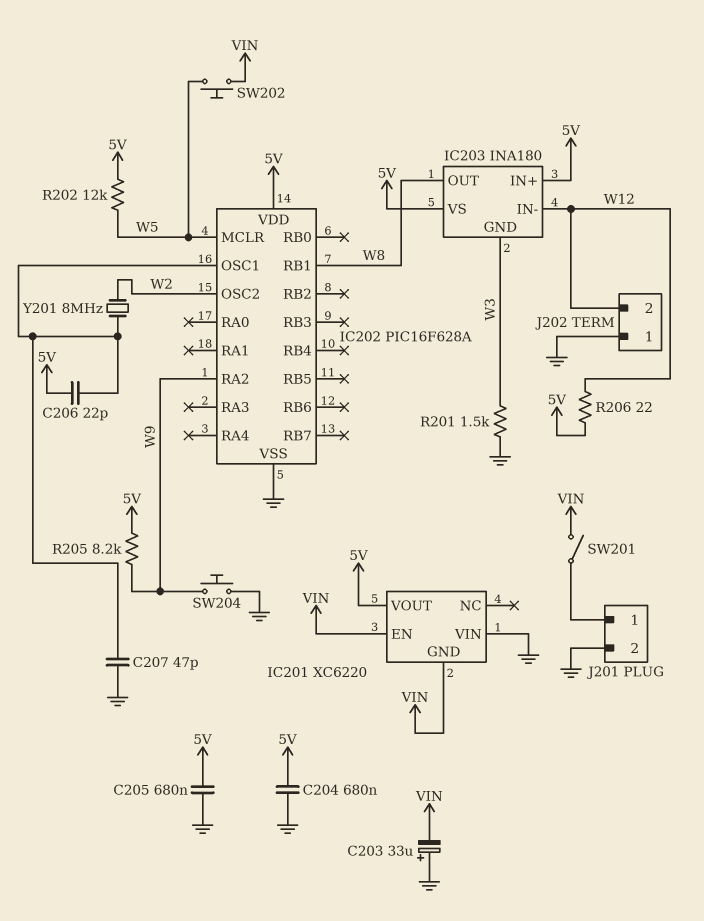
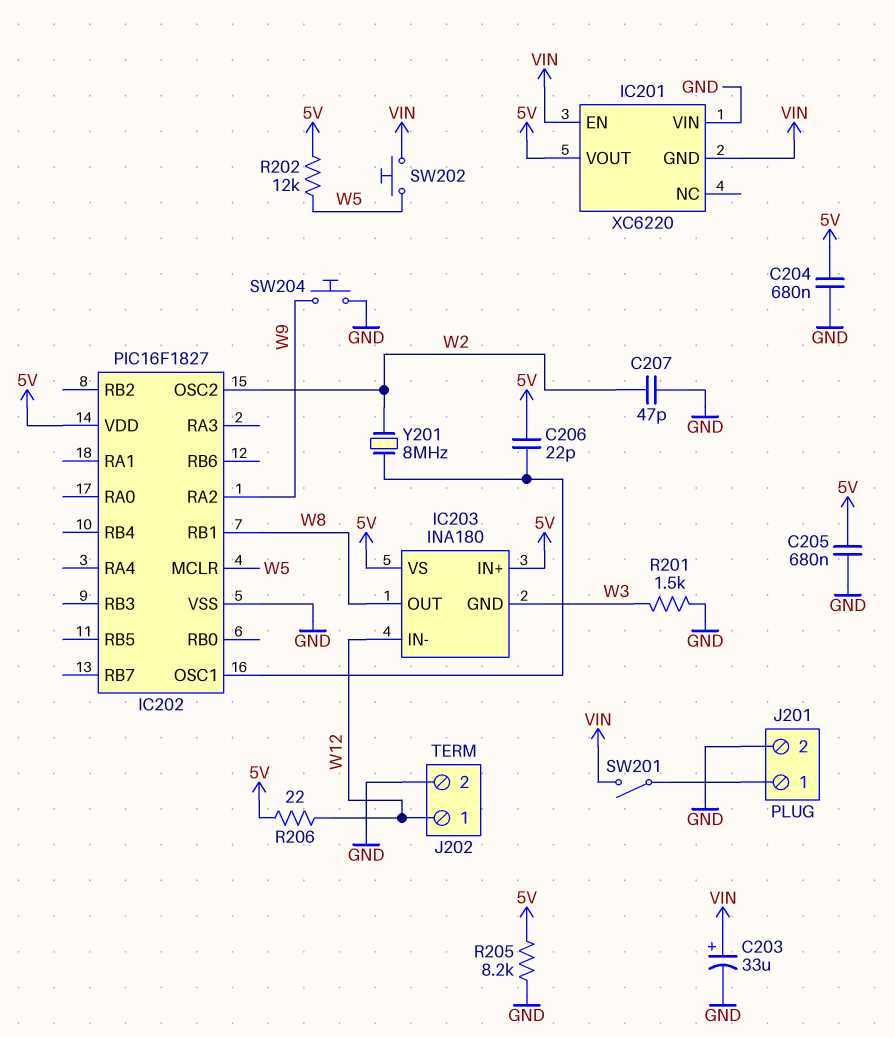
C203: 33uF (plus GND, minus VIN) -> 33uF (plus VIN, minus GND)
C207: 47pF (GND, IC202/OSC1) -> 47pF (GND, W2)
IC202: PIC16F628A -> PIC16F1827
J202 pin 1: GND -> W12
J202 pin 2: W12 -> GND
R205: 8.2k (5V, W9) -> 8.2k (5V, GND)

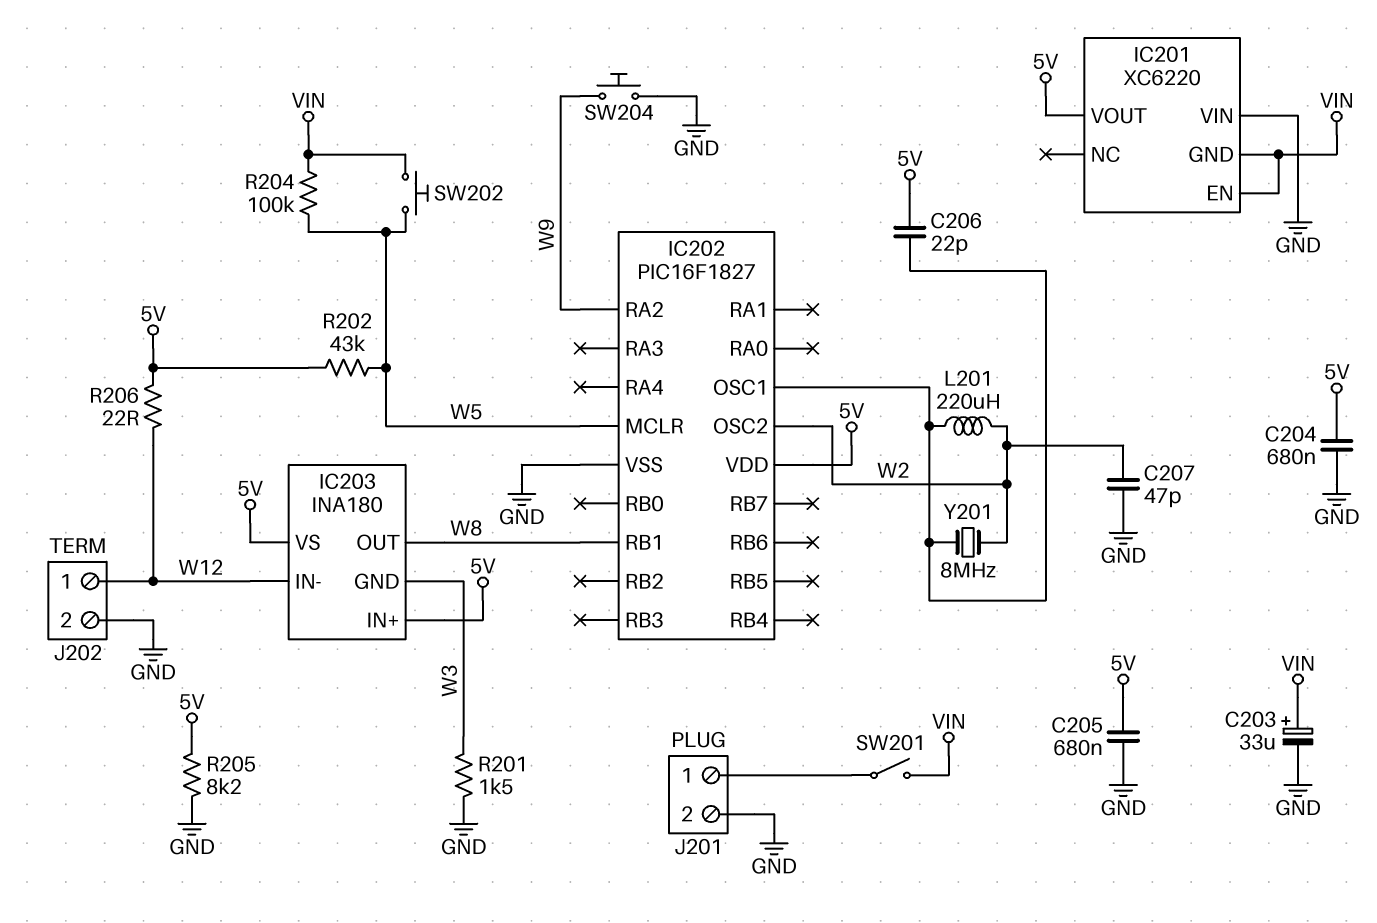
L201: none -> 220uH (IC202/OSC1, W2)
R202: 12k (5V, W5) -> 43k (5V, W5)
R204: none -> 100k (VIN, W5)

